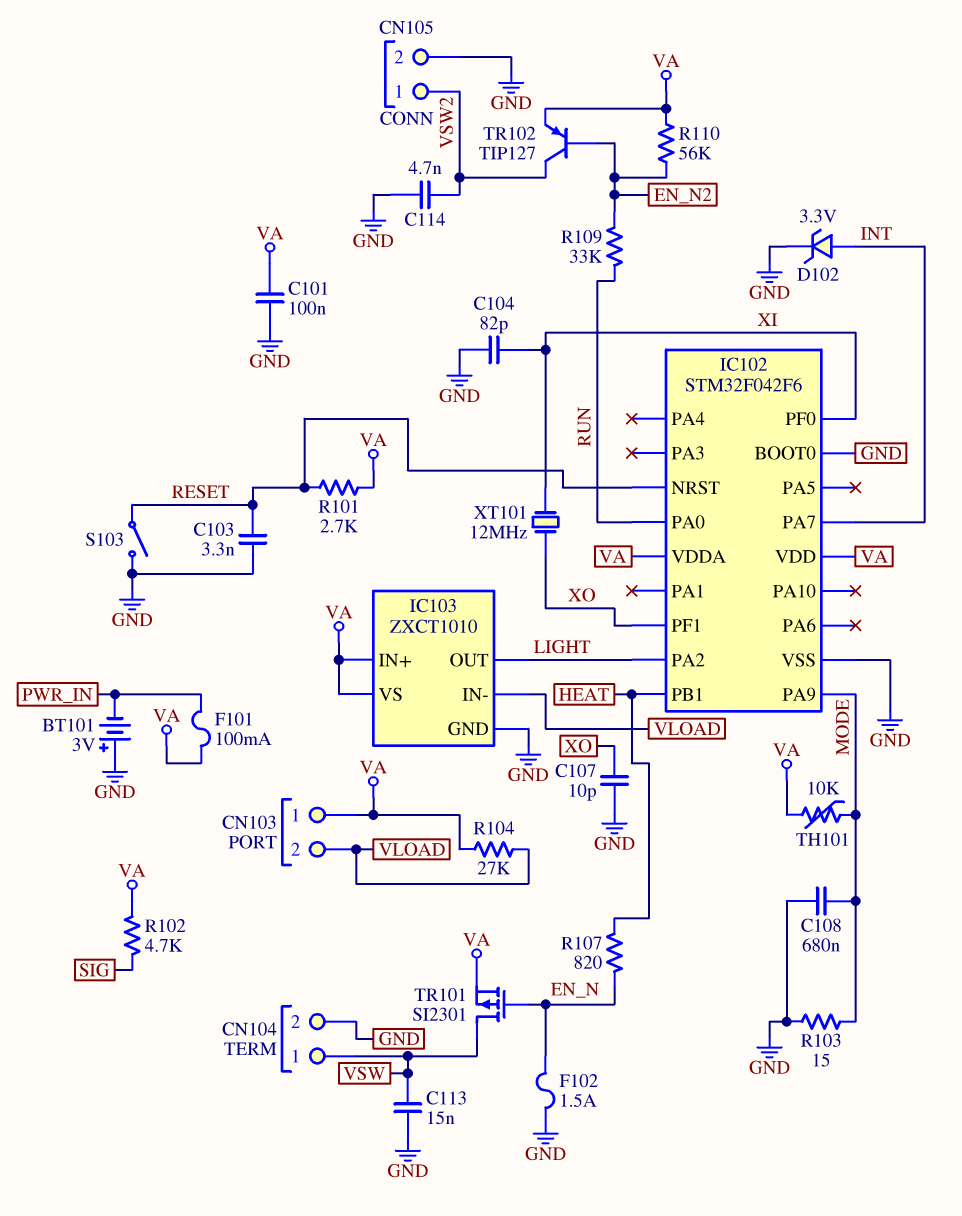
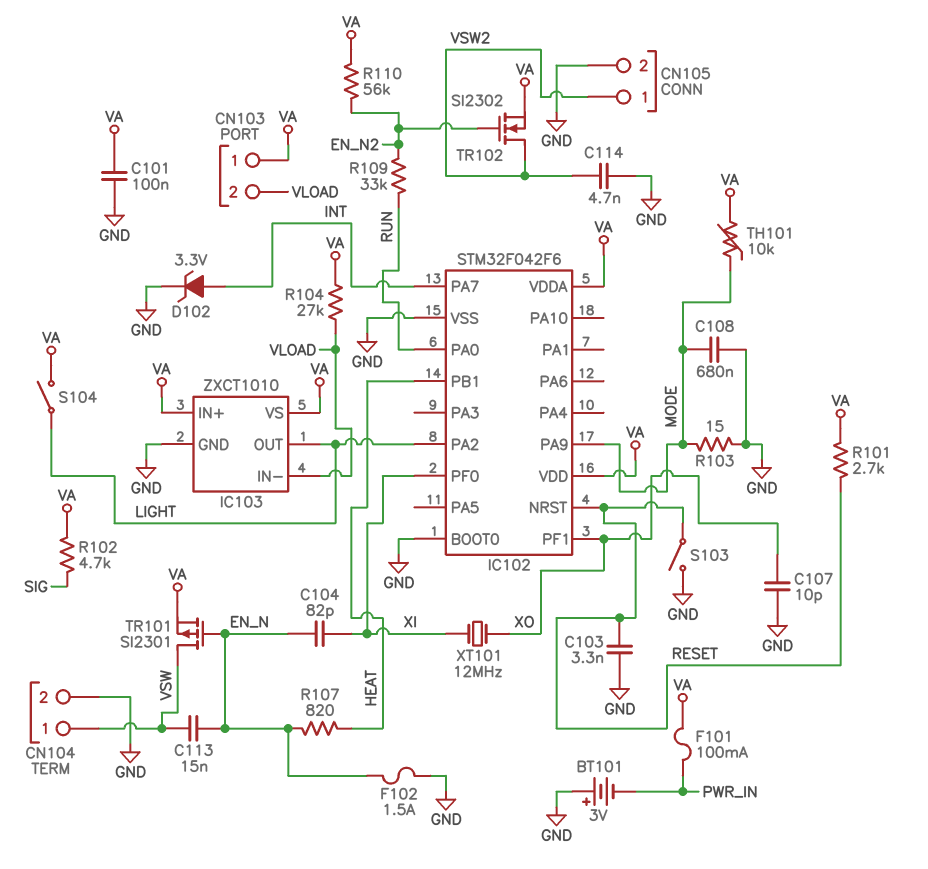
C104: 82pF (GND, XI) -> 82pF (EN_N, XI)
C113: 15nF (GND, VSW) -> 15nF (EN_N, VSW)
S104: none -> switch (LIGHT, VA)
TR102: PNP TIP127 (B EN_N2, C VSW2, E VA) -> NMOS SI2302 (G EN_N2, D VSW2, S VA)

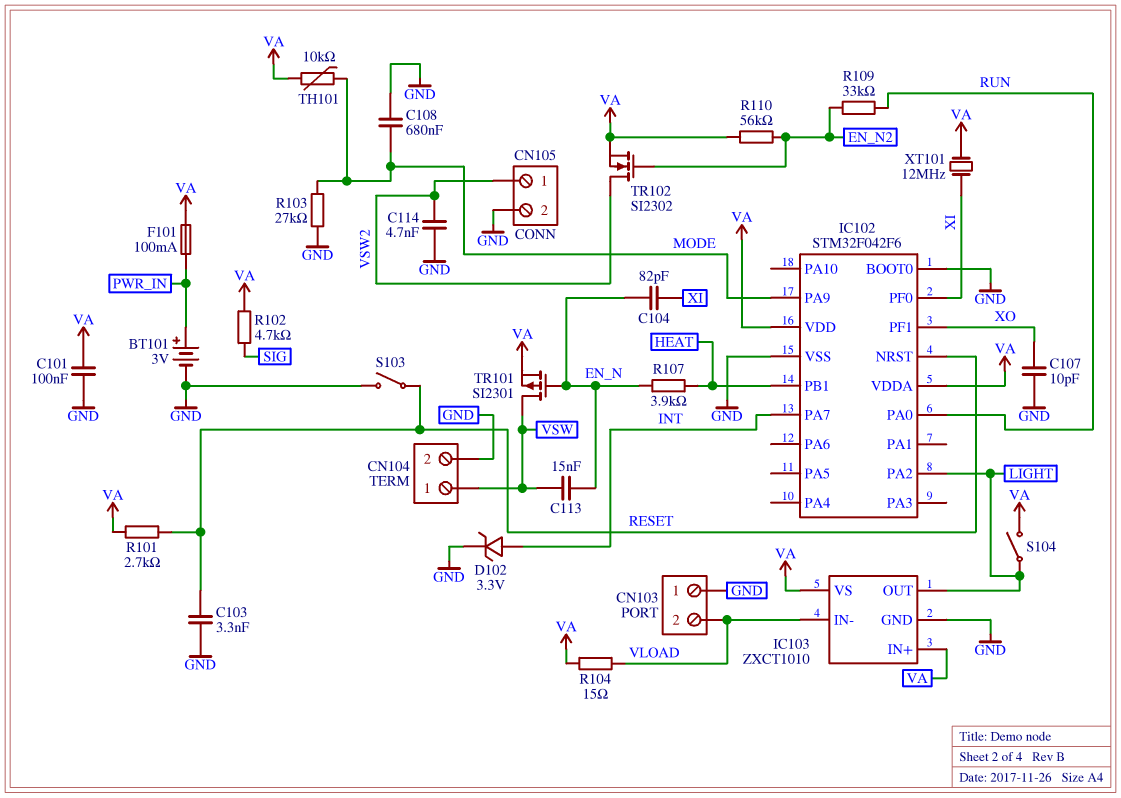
BT101: 3V (plus GND, minus PWR_IN) -> 3V (plus PWR_IN, minus GND)
CN103 pin 1: VA -> GND
F102: 1.5A (EN_N, GND) -> none
R103: 15 (GND, MODE) -> 27k (GND, MODE)
R104: 27k (VA, VLOAD) -> 15 (VA, VLOAD)
R107: 820 (EN_N, HEAT) -> 3.9k (EN_N, HEAT)
XT101: 12MHz (XI, XO) -> 12MHz (VA, XI)

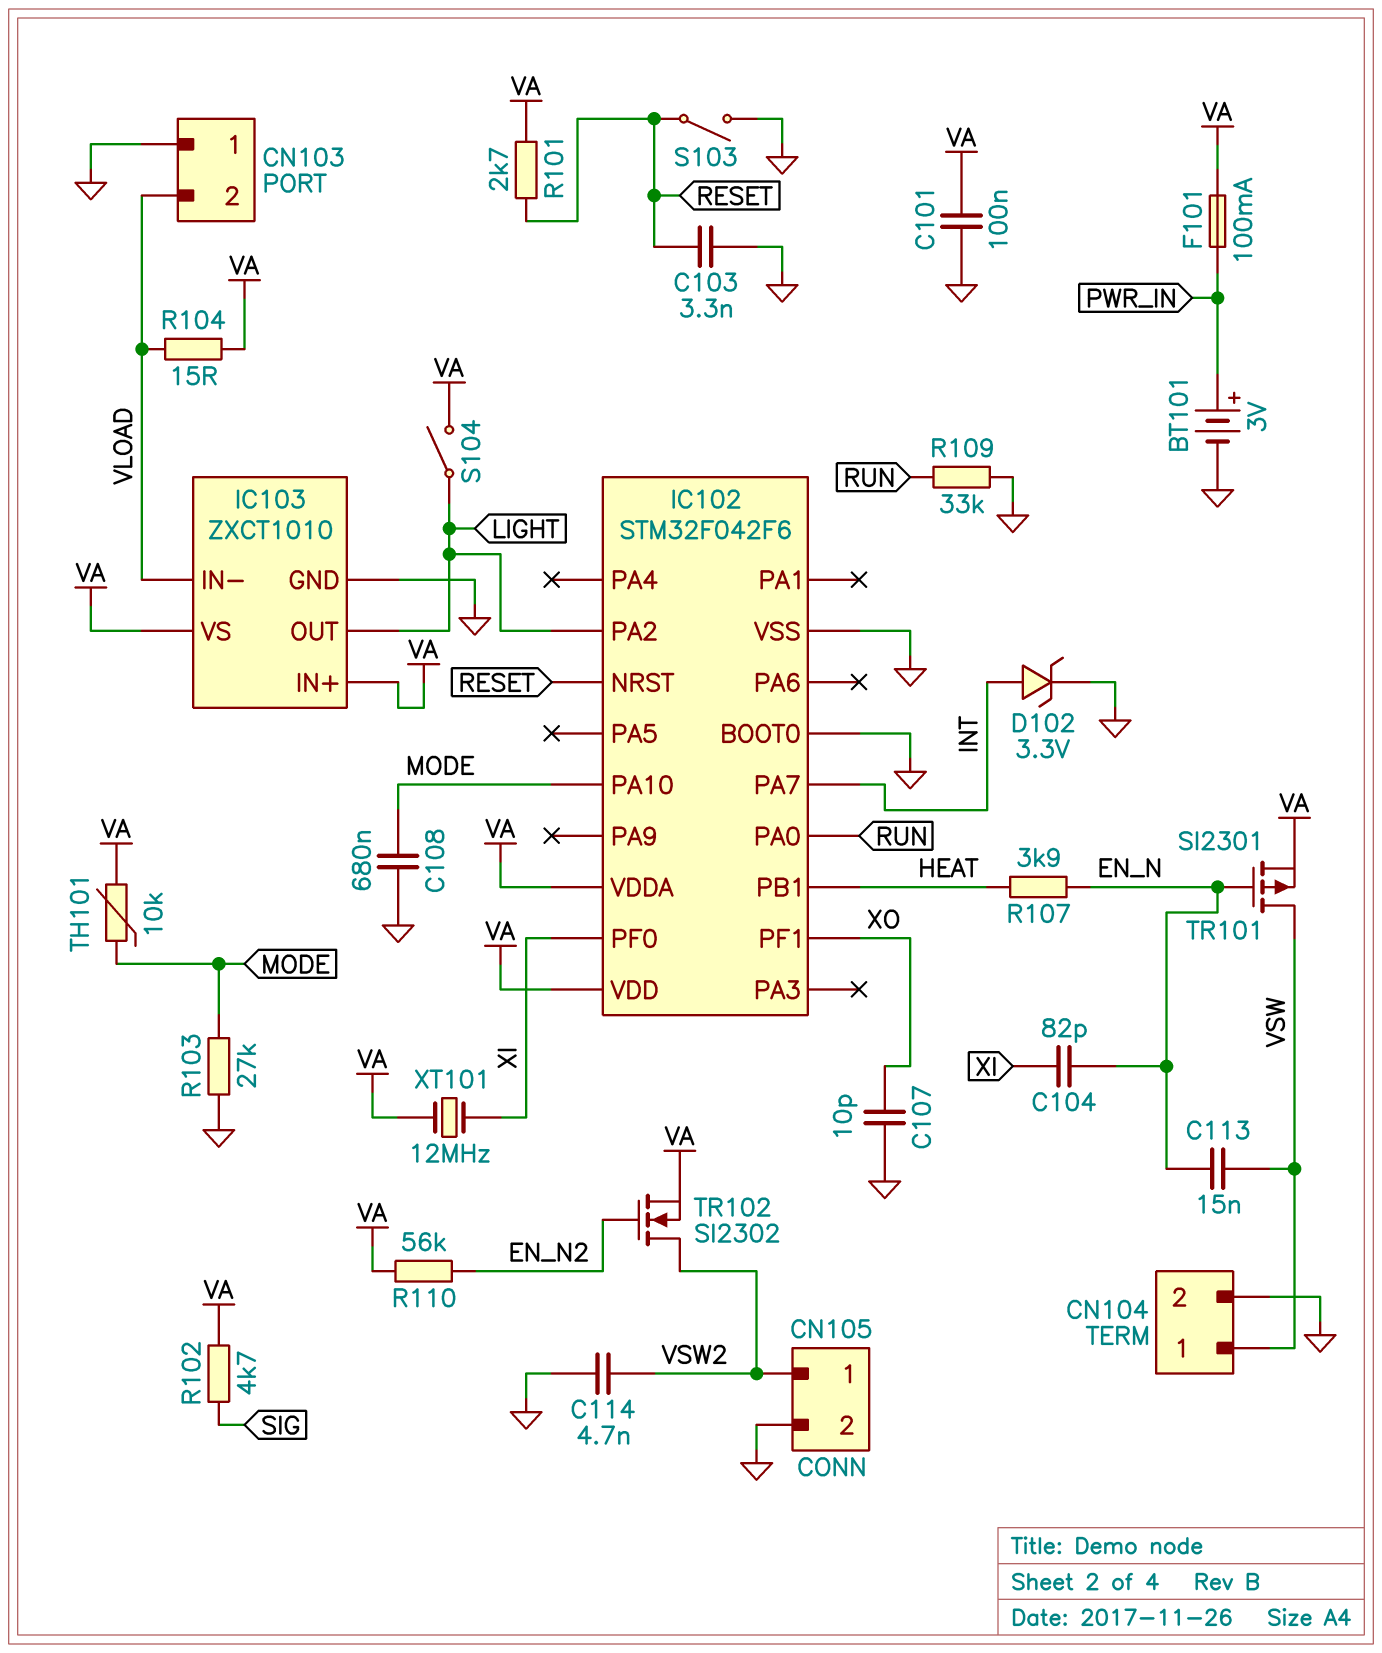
IC102 pin PA9: MODE -> none
IC102 pin PA10: none -> MODE
R109: 33k (EN_N2, RUN) -> 33k (GND, RUN)

